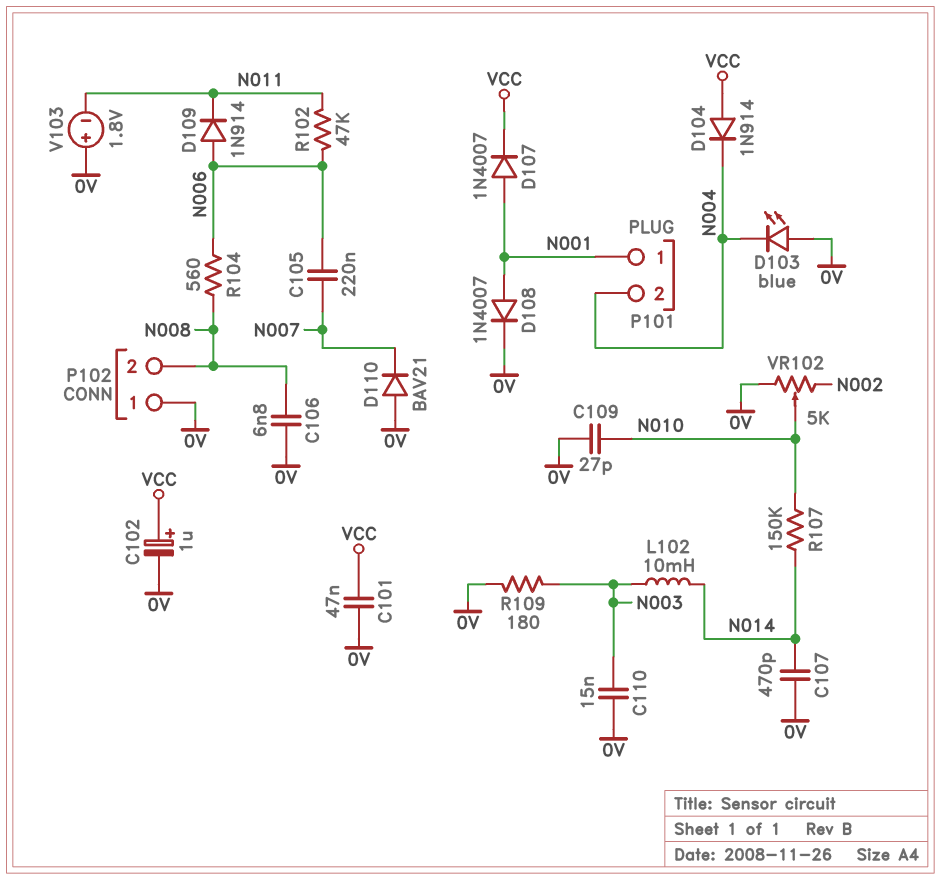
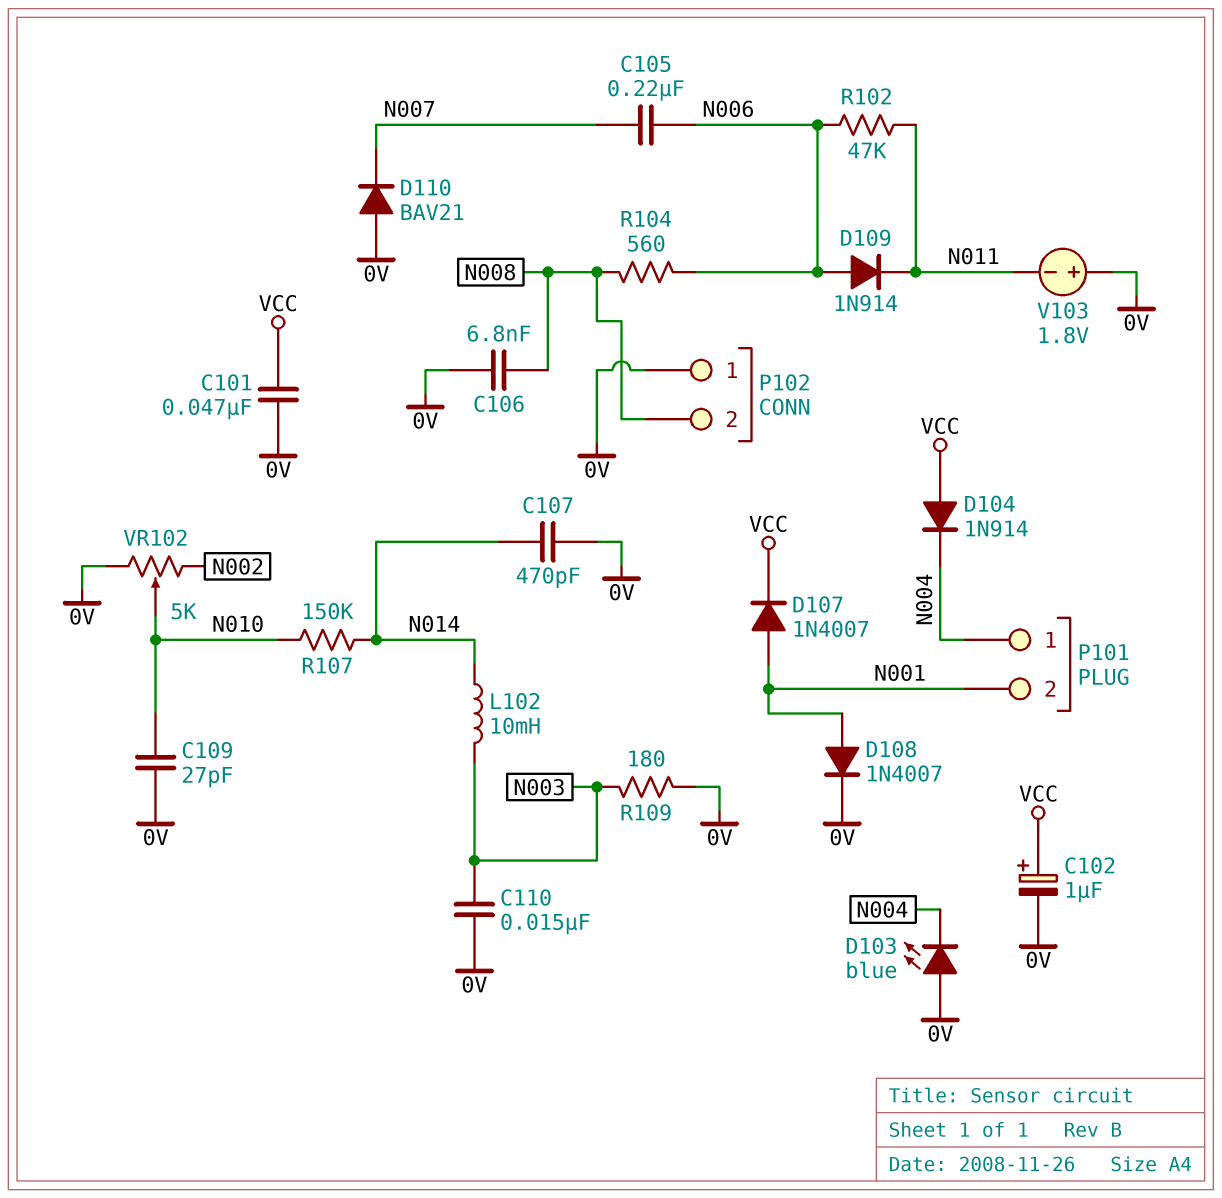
P101 pin 1: N001 -> N004
P101 pin 2: N004 -> N001

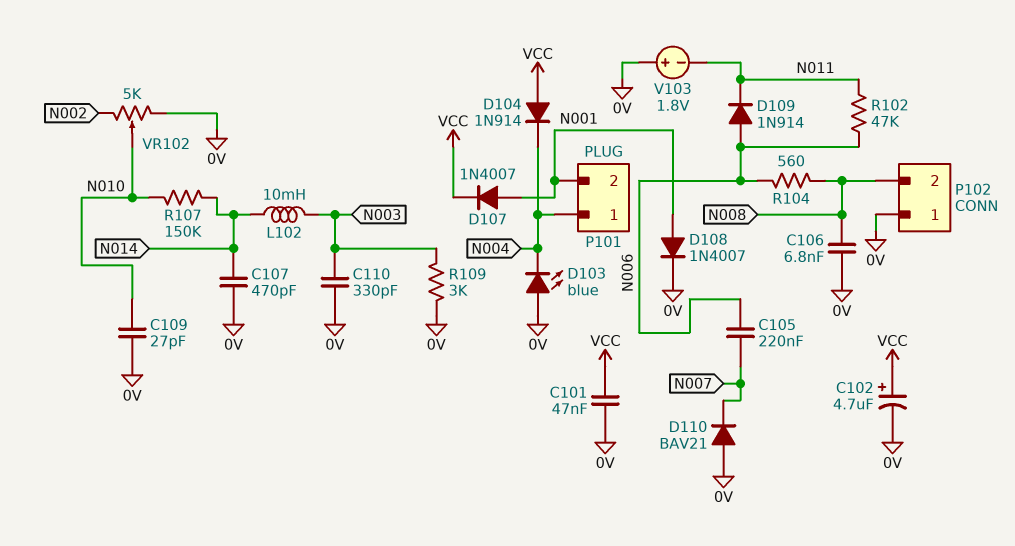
C102: 1uF (plus VCC, minus 0V) -> 4.7uF (plus VCC, minus 0V)
C110: 15nF (0V, N003) -> 330pF (0V, N003)
R109: 180 (0V, N003) -> 3k (0V, N003)

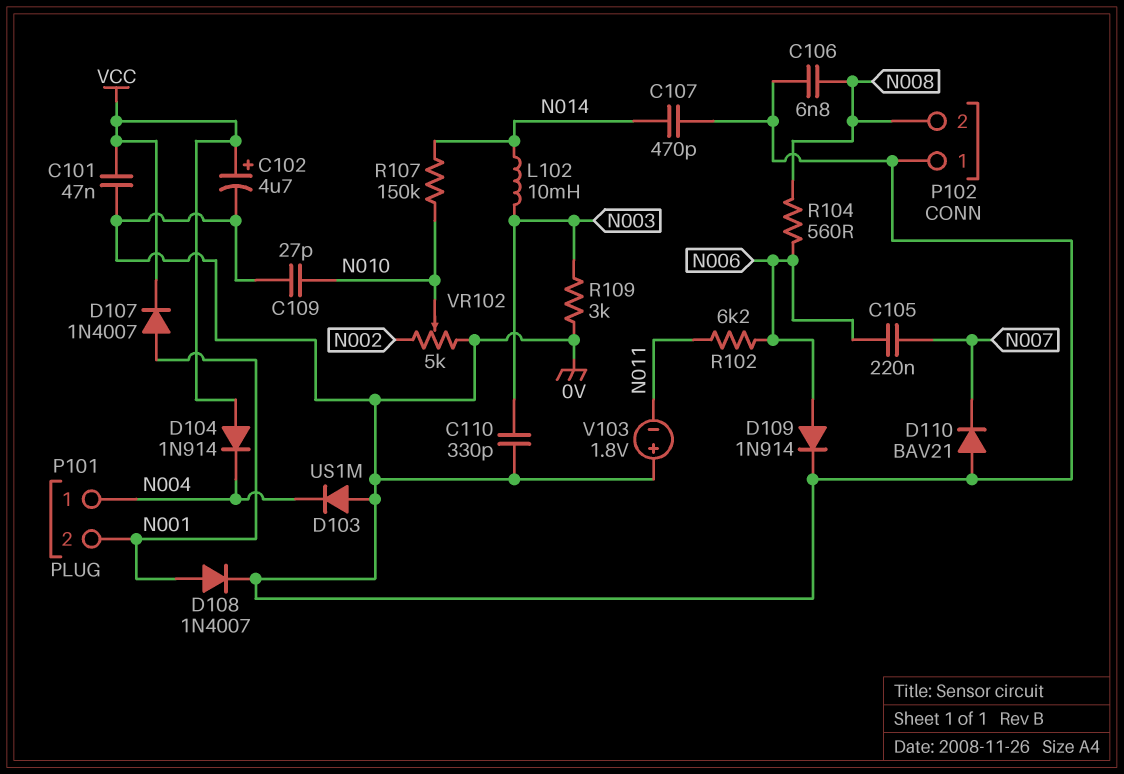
D103: LED blue (A 0V, K N004) -> diode US1M (A 0V, K N004)
D109: diode 1N914 (A N006, K N011) -> diode 1N914 (A N006, K 0V)
R102: 47k (N006, N011) -> 6.2k (N006, N011)

